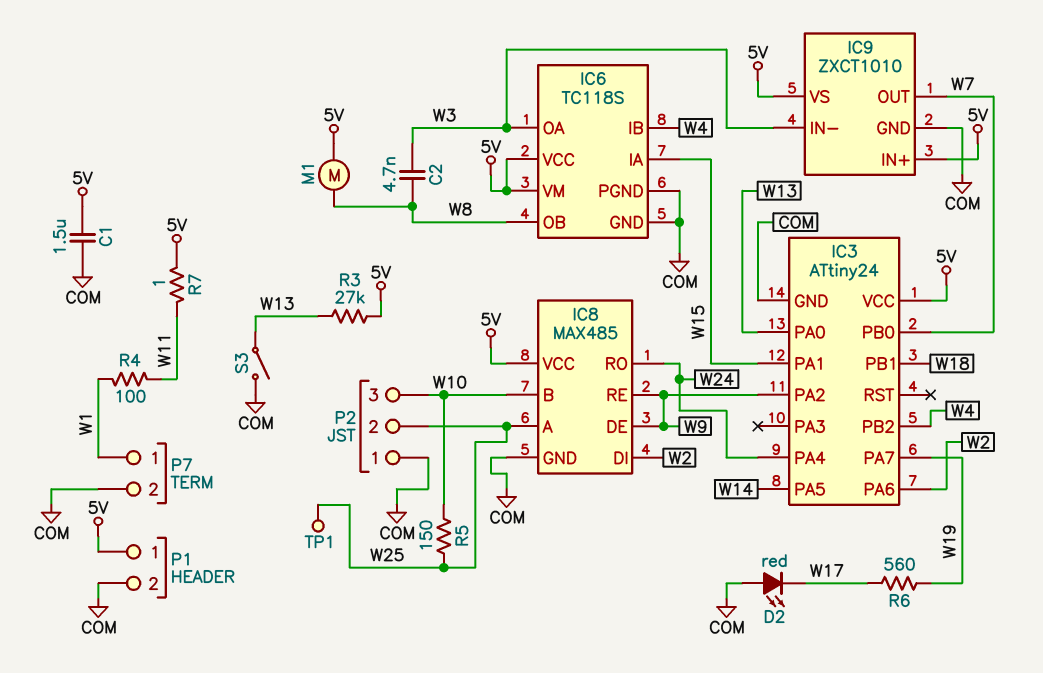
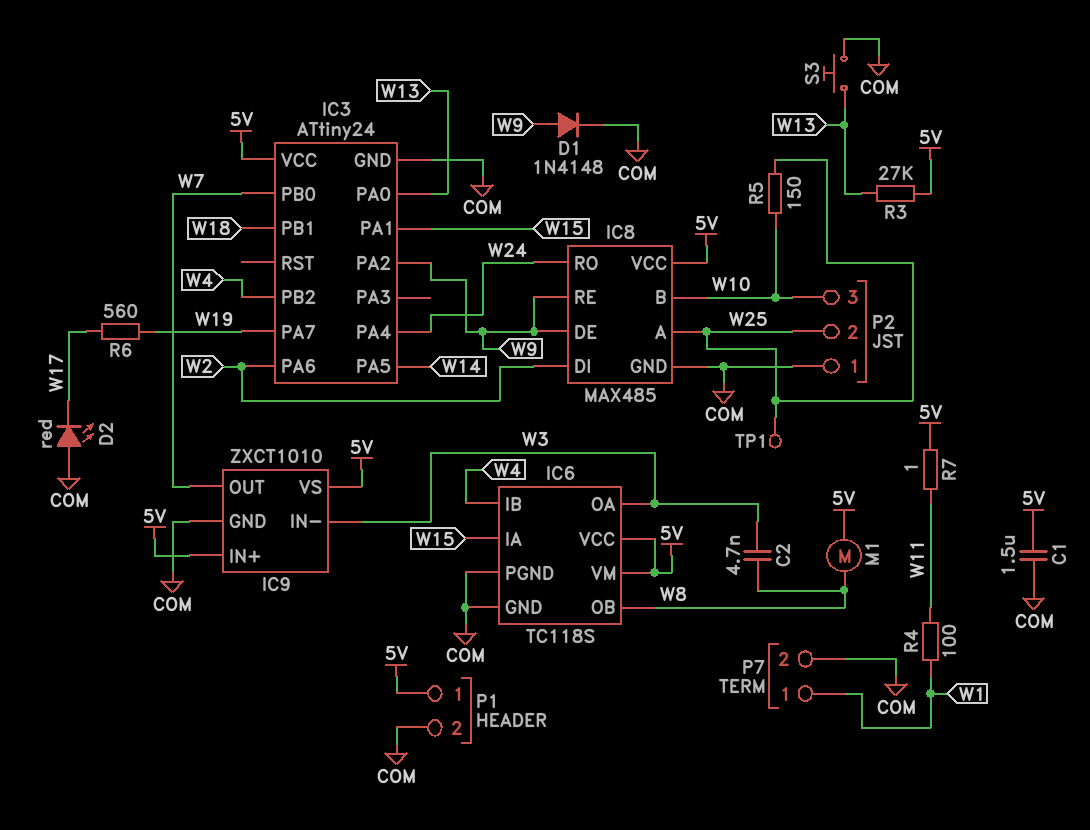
D1: none -> diode 1N4148 (A W9, K COM)
S3: switch (COM, W13) -> button (COM, W13)

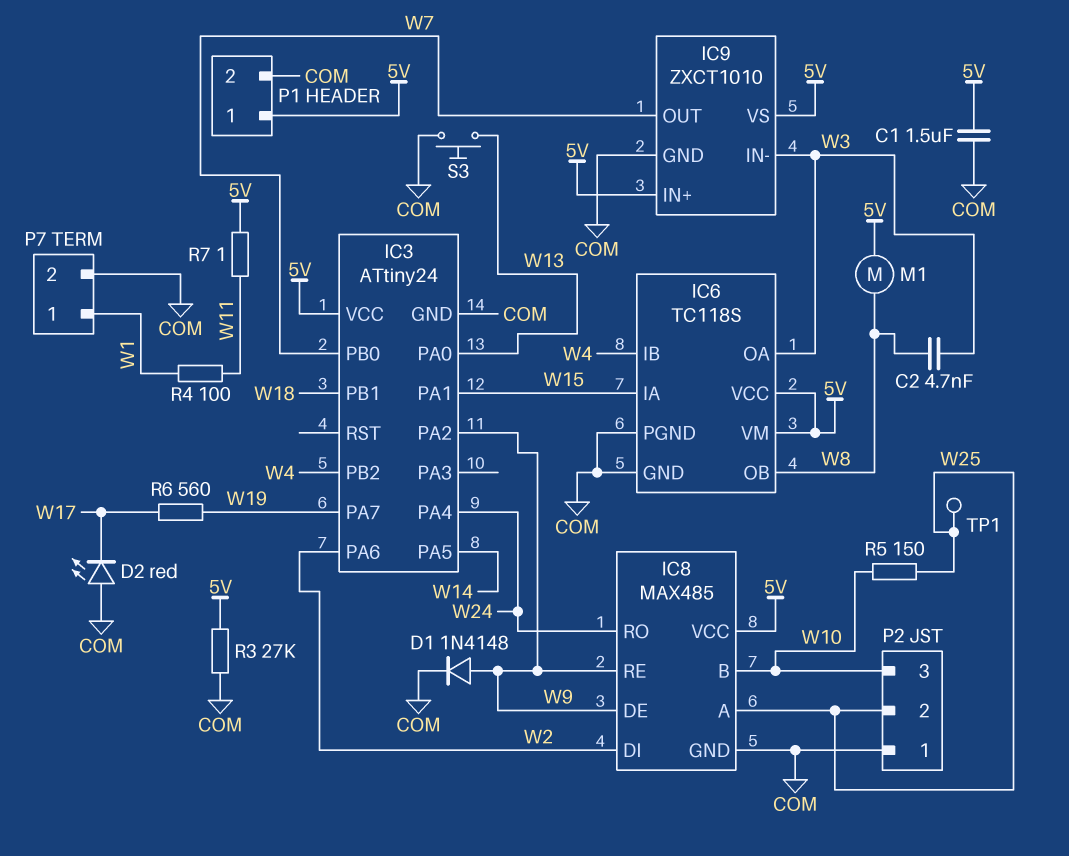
R3: 27k (5V, W13) -> 27k (5V, COM)

